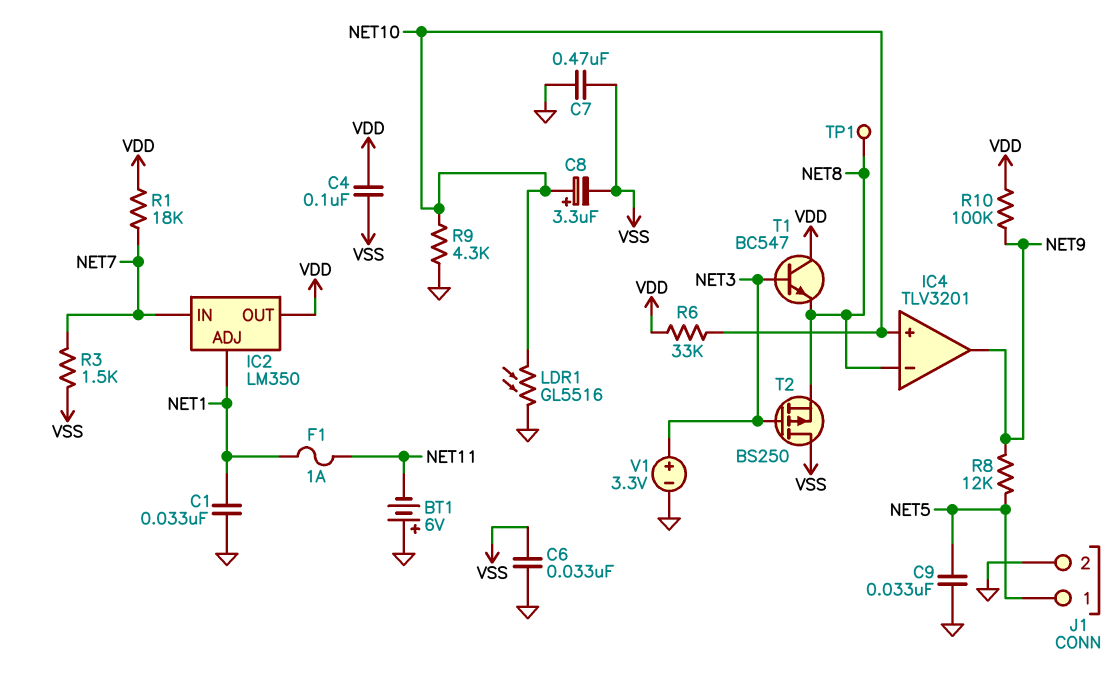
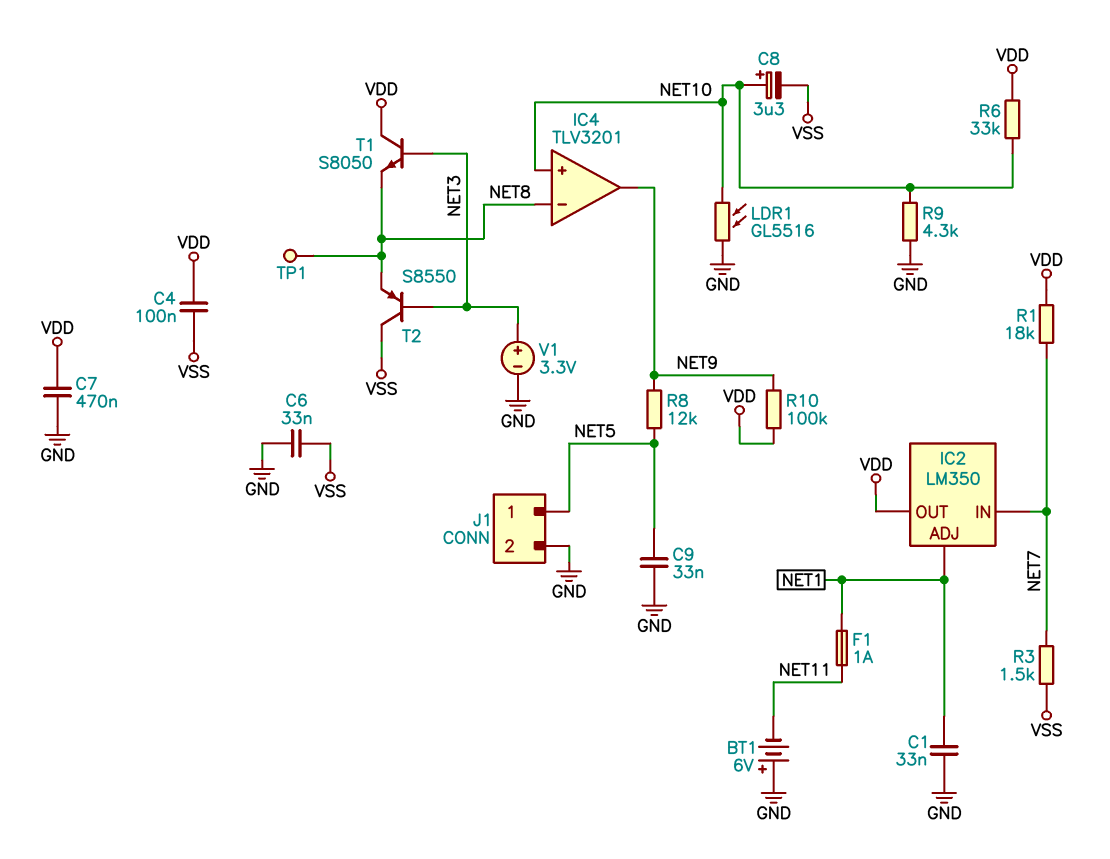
C7: 470nF (GND, VSS) -> 470nF (GND, VDD)
T1: NPN BC547 (B NET3, C VDD, E NET8) -> NPN S8050 (B NET3, C VDD, E NET8)
T2: PMOS BS250 (G NET3, D VSS, S NET8) -> PNP S8550 (B NET3, C VSS, E NET8)

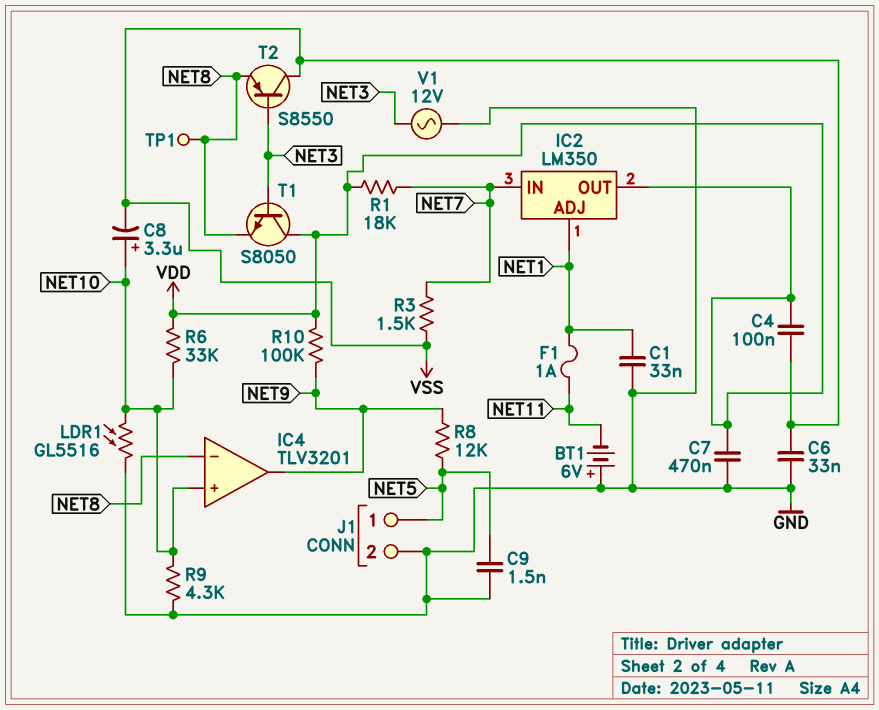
C9: 33nF (GND, NET5) -> 1.5nF (GND, NET5)
V1: 3.3V (plus NET3, minus GND) -> AC 12V (GND, NET3)

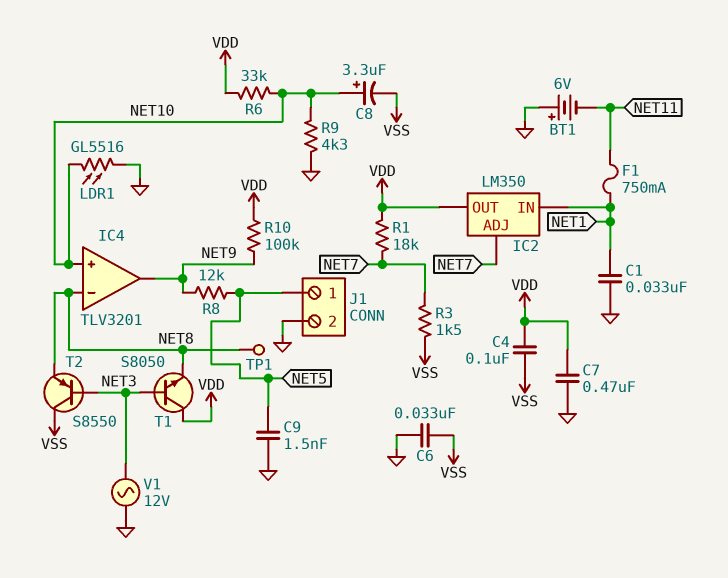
F1: 1A (NET1, NET11) -> 750mA (NET1, NET11)
IC2 pin ADJ: NET1 -> NET7
IC2 pin IN: NET7 -> NET1

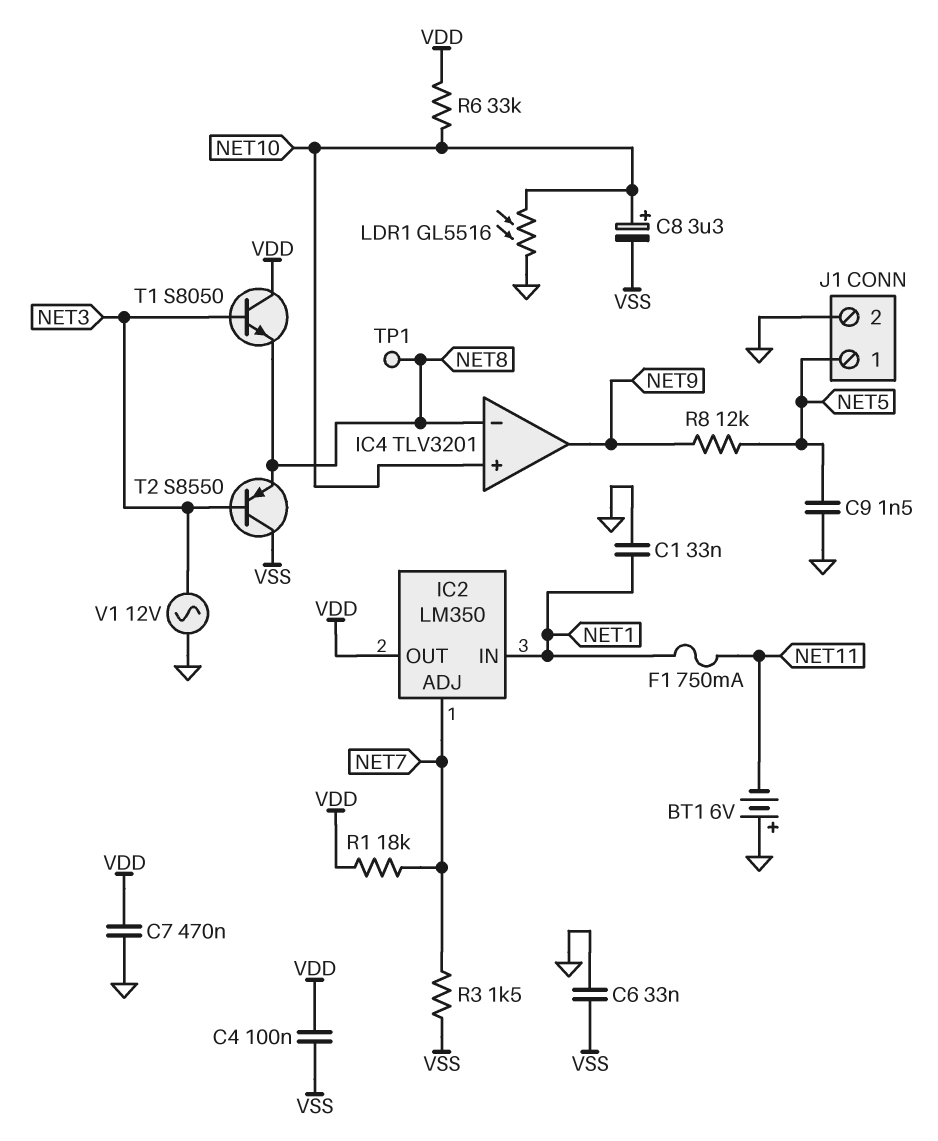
R9: 4.3k (GND, NET10) -> none
R10: 100k (NET9, VDD) -> none

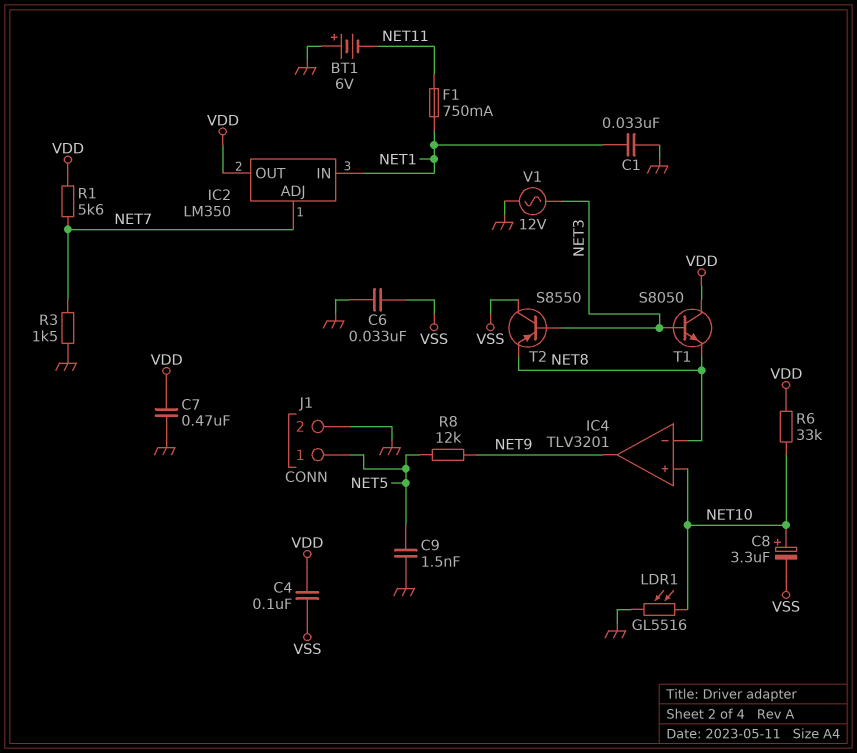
R1: 18k (NET7, VDD) -> 5.6k (NET7, VDD)
R3: 1.5k (NET7, VSS) -> 1.5k (GND, NET7)
TP1: test point (NET8) -> none

